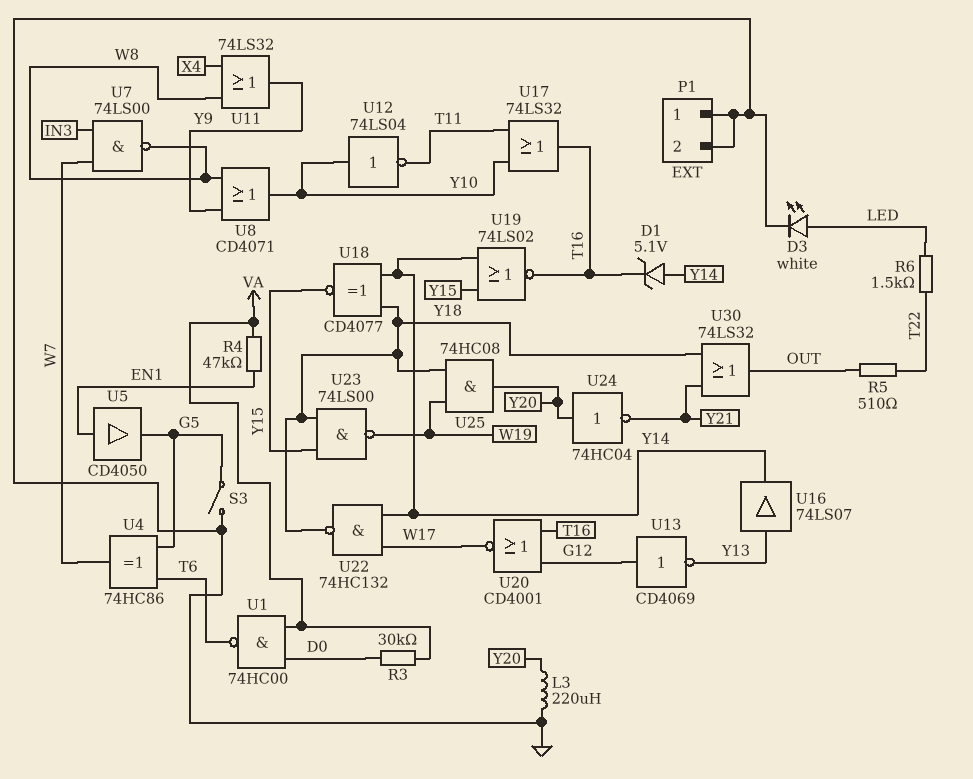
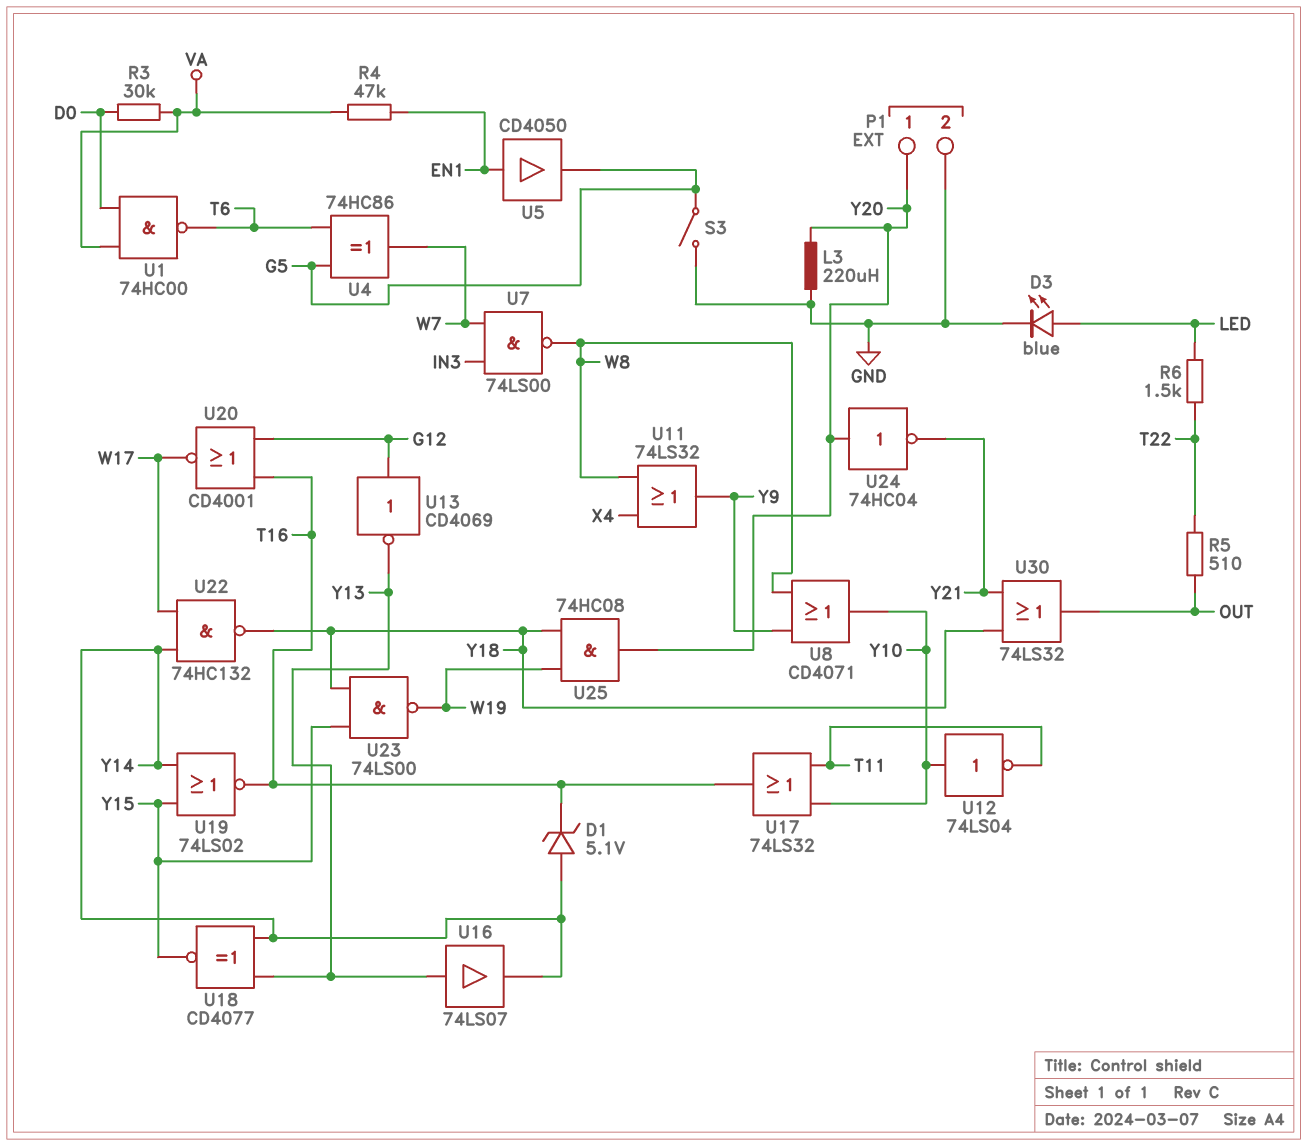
D3: LED white (A LED, K GND) -> LED blue (A LED, K GND)
P1 pin 1: GND -> Y20
U18: XNOR CD4077 (in Y14, in Y18, out Y15) -> XNOR CD4077 (in Y13, in Y14, out Y15)

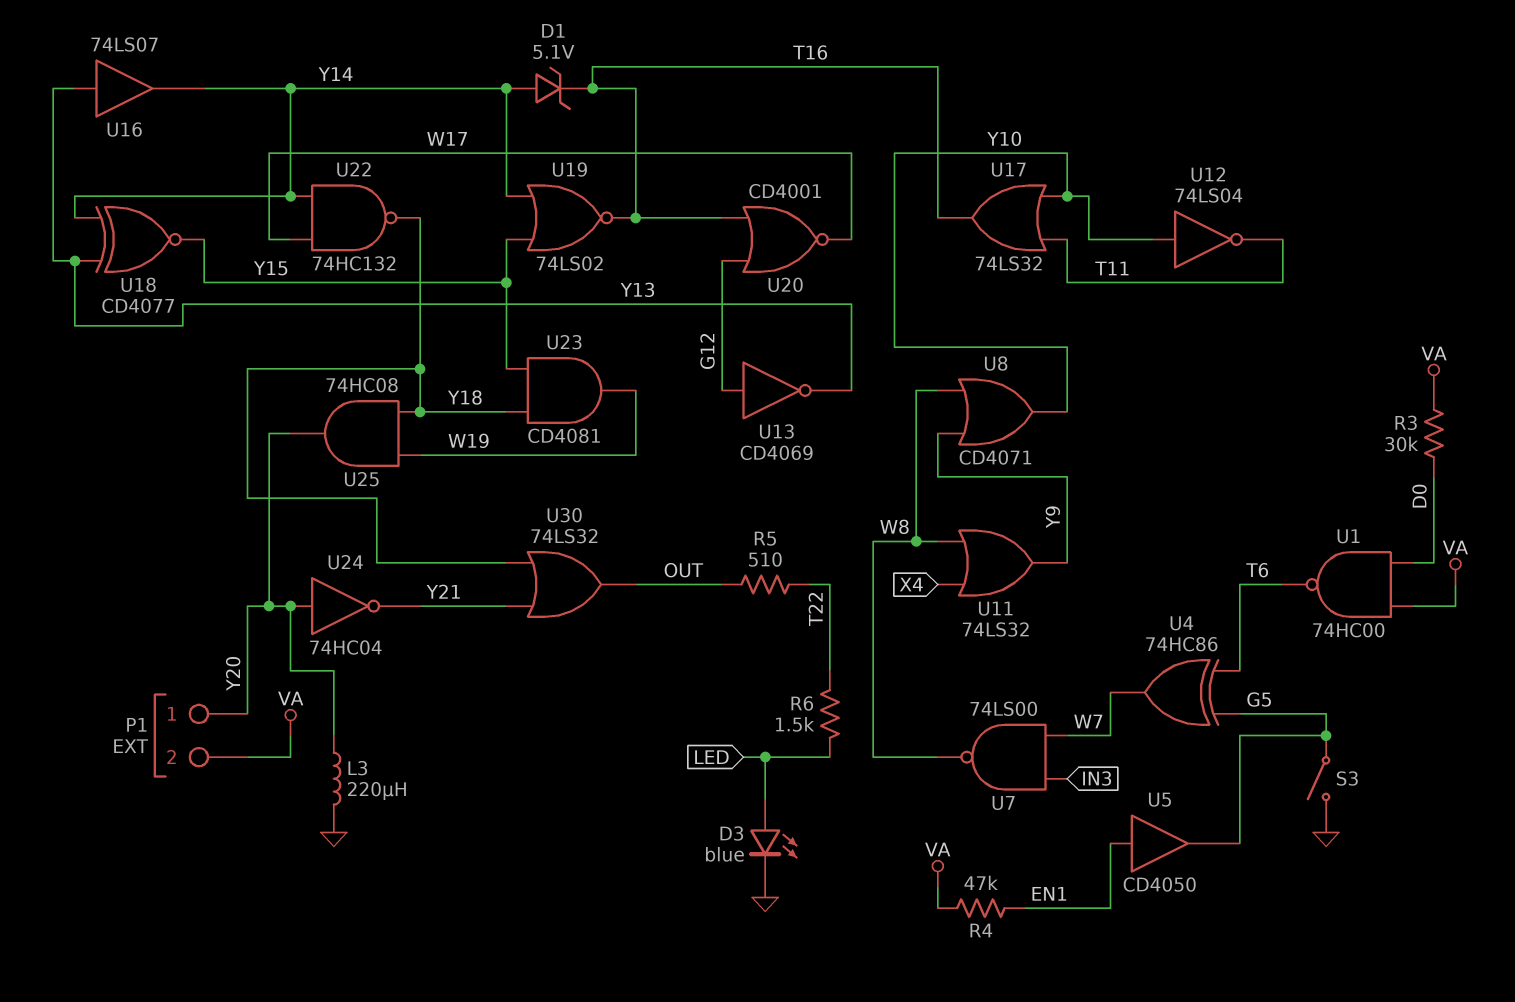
P1 pin 2: GND -> VA
U23: NAND 74LS00 (in Y15, in Y18, out W19) -> AND CD4081 (in Y15, in Y18, out W19)

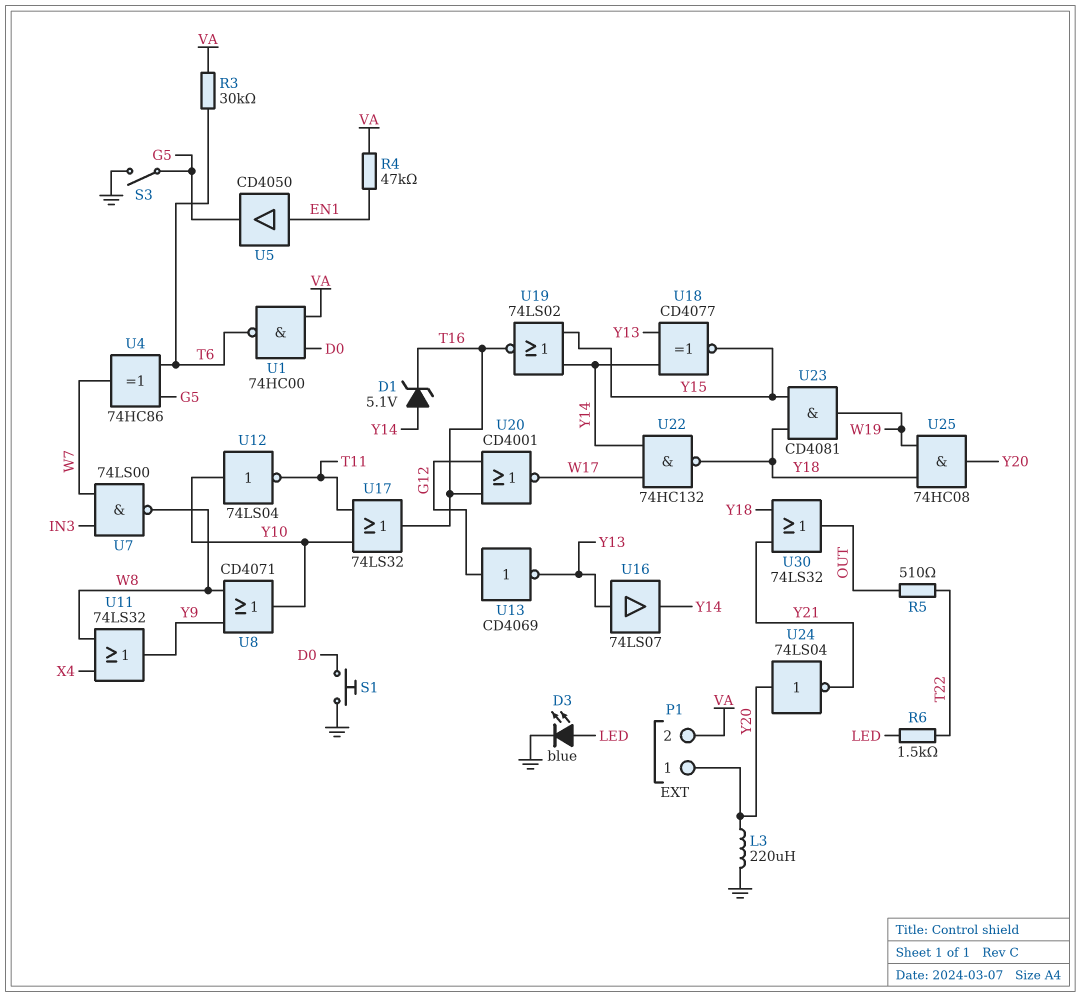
R3: 30k (D0, VA) -> 30k (T6, VA)
S1: none -> button (D0, GND)
U24: NOT 74HC04 (in Y20, out Y21) -> NOT 74LS04 (in Y20, out Y21)

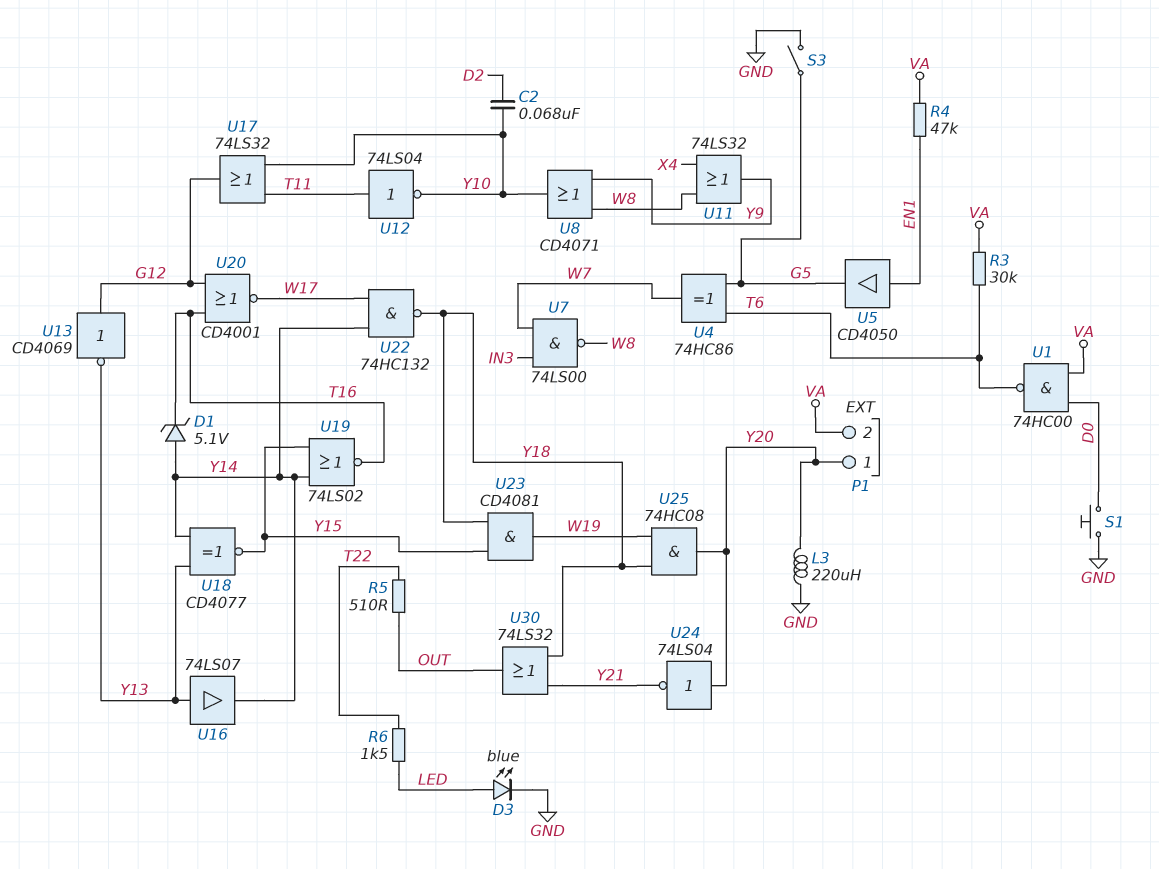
C2: none -> 68nF (D2, Y10)
U12: NOT 74LS04 (in Y10, out T11) -> NOT 74LS04 (in T11, out Y10)
U17: OR 74LS32 (in T11, in Y10, out T16) -> OR 74LS32 (in T11, in Y10, out G12)

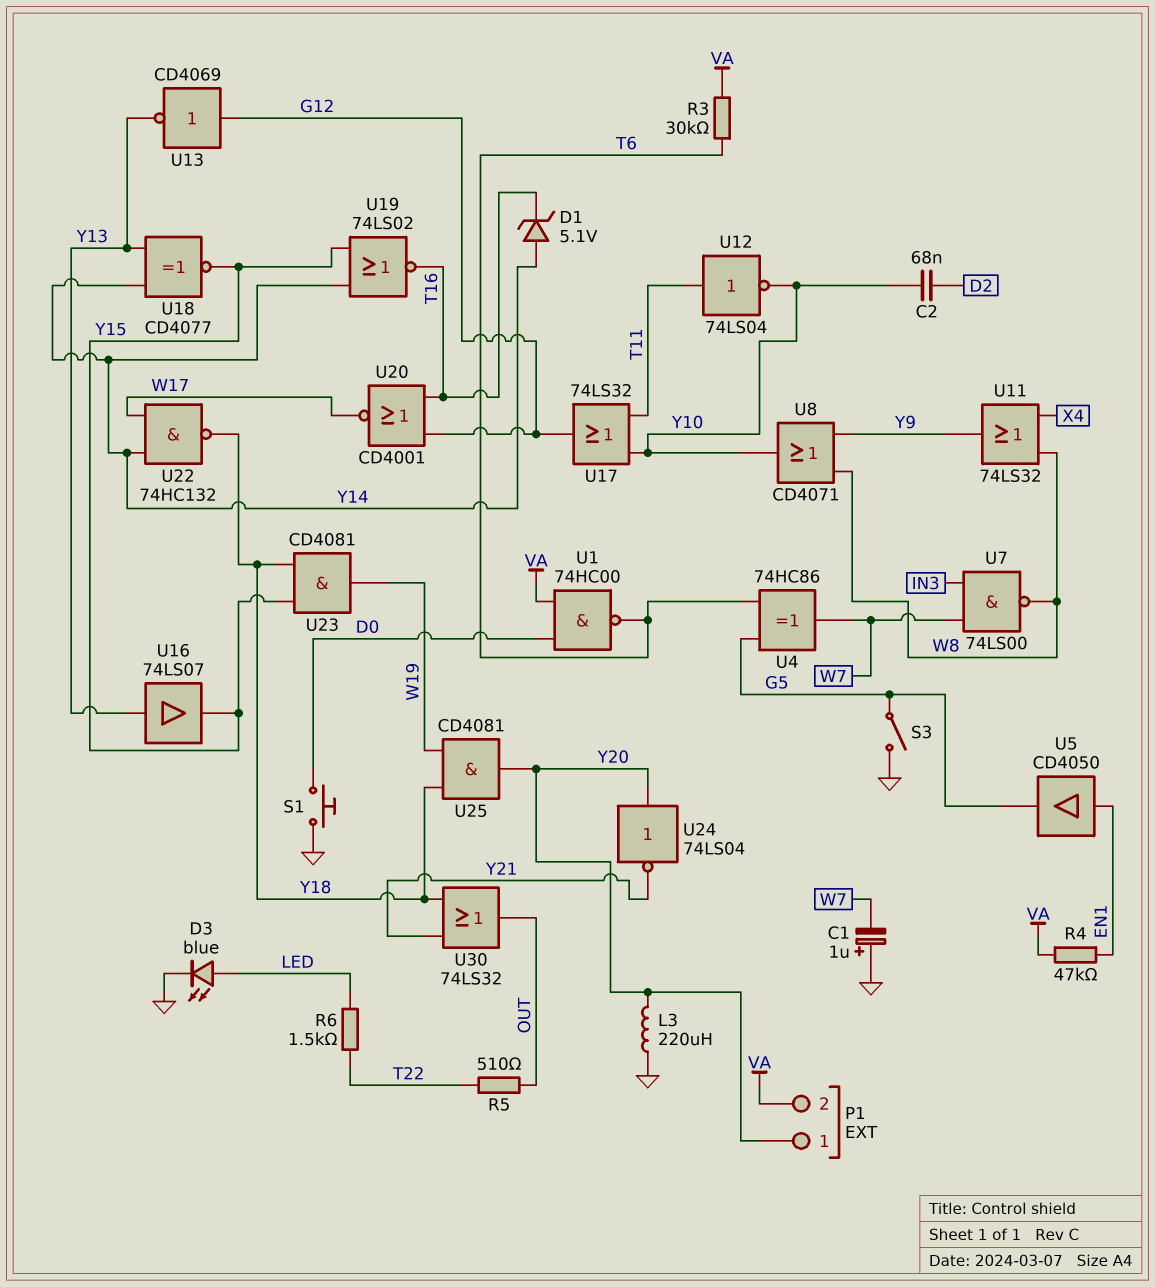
C1: none -> 1uF (plus GND, minus W7)
U16: buffer 74LS07 (in Y13, out Y14) -> buffer 74LS07 (in Y13, out Y15)
U25: AND 74HC08 (in W19, in Y18, out Y20) -> AND CD4081 (in W19, in Y18, out Y20)

